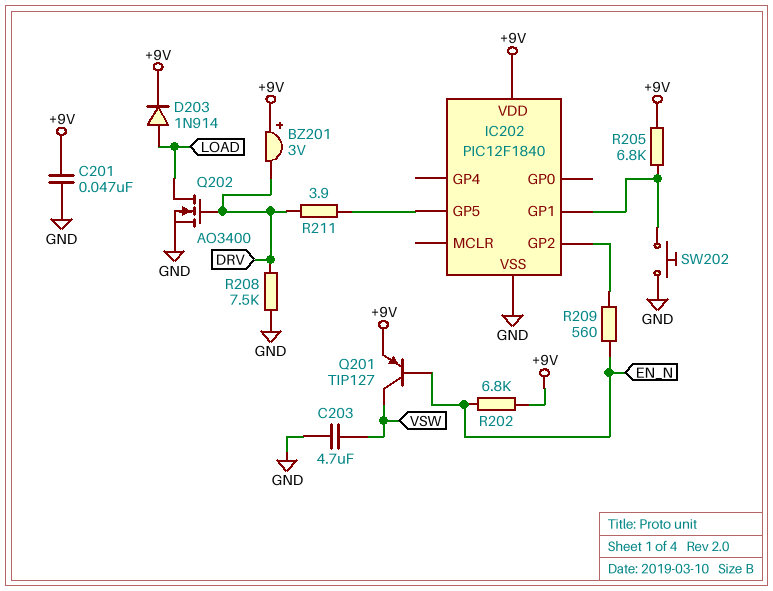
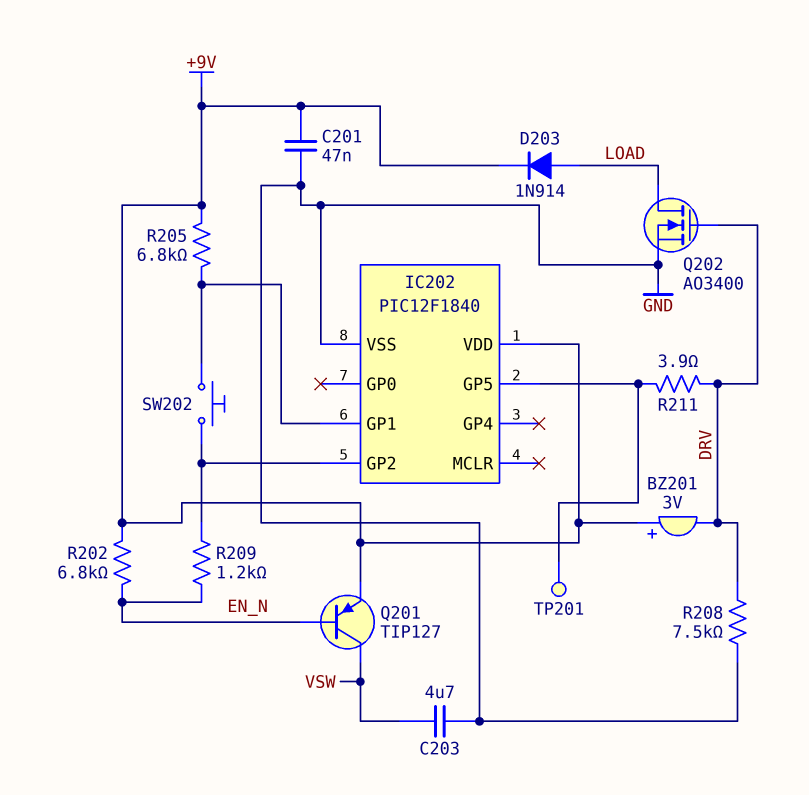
R209: 560 (EN_N, IC202/GP2) -> 1.2k (EN_N, IC202/GP2)
SW202: button (GND, IC202/GP1) -> button (IC202/GP1, IC202/GP2)
TP201: none -> test point (IC202/GP5)

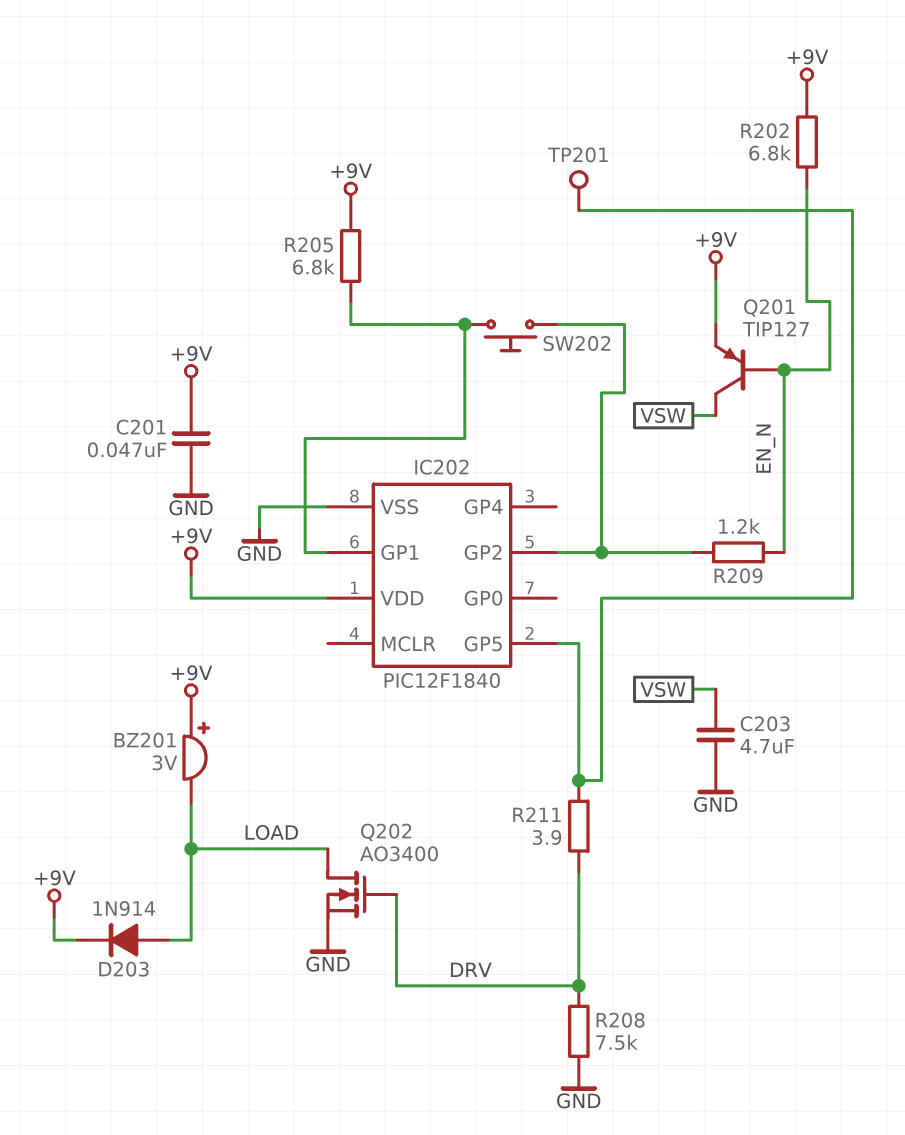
BZ201: buzzer 3V (plus +9V, minus DRV) -> buzzer 3V (plus +9V, minus LOAD)

